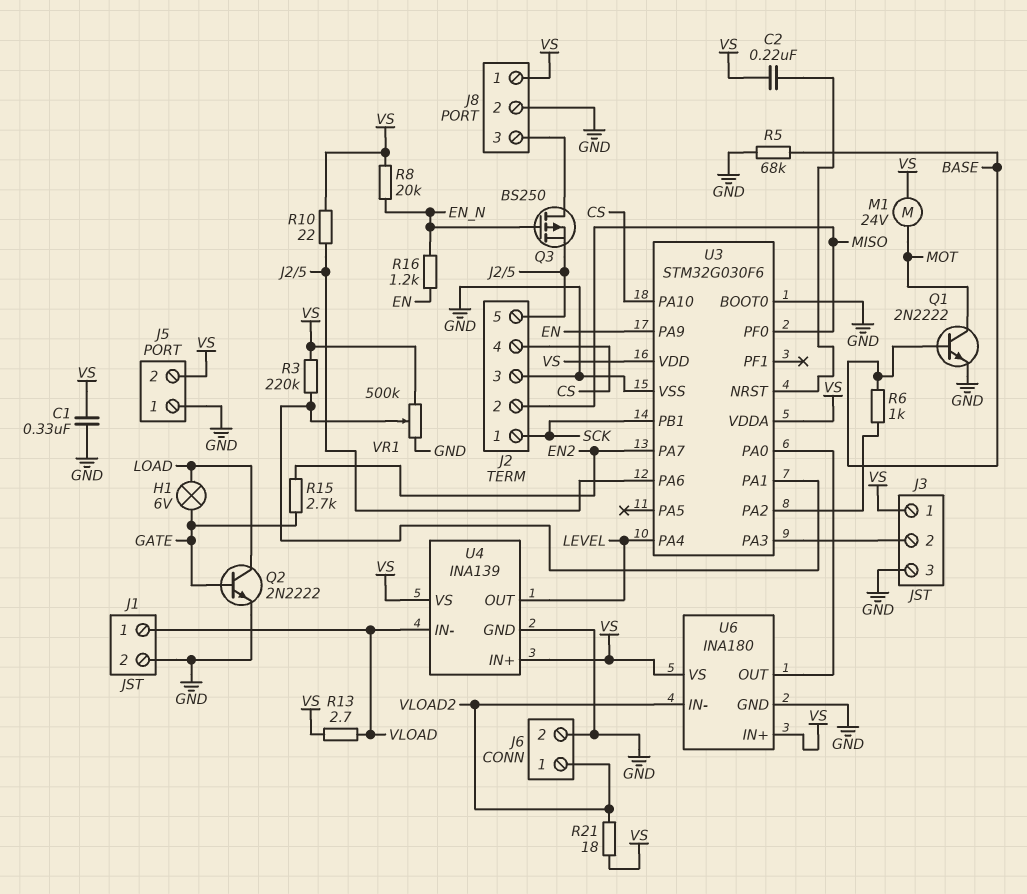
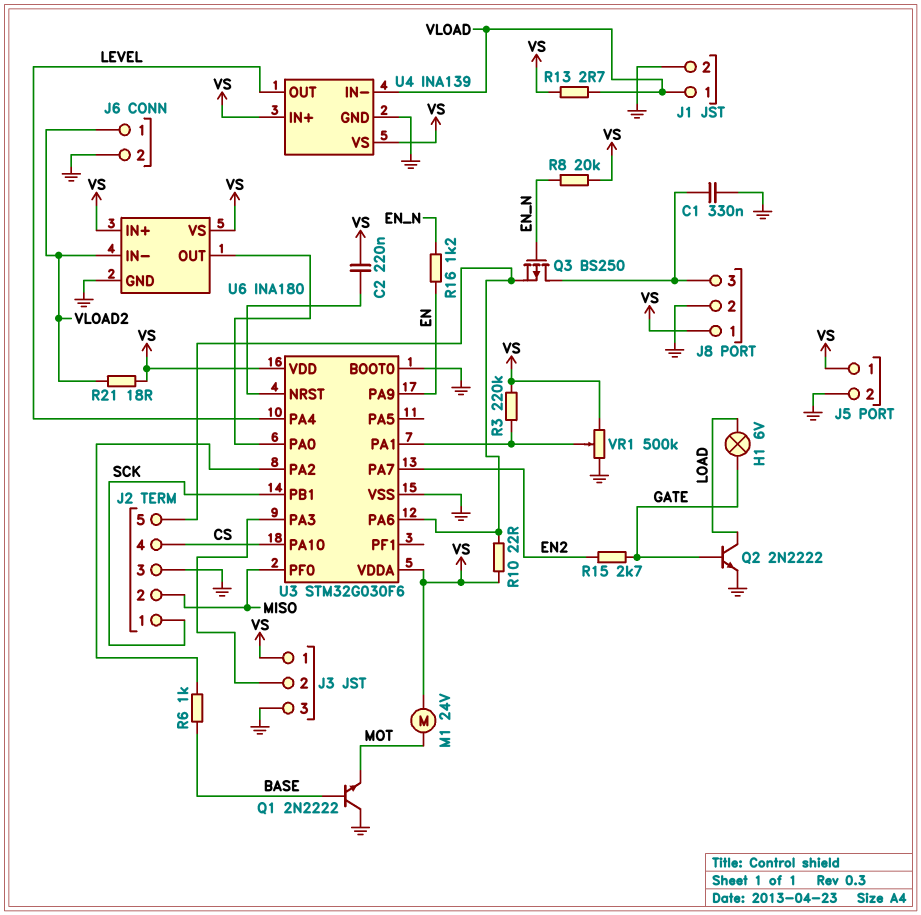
C1: 330nF (GND, VS) -> 330nF (GND, J8/3)
J5 pin 1: GND -> VS
J5 pin 2: VS -> GND
Q1: NPN 2N2222 (B BASE, C MOT, E GND) -> NPN 2N2222 (B BASE, C GND, E MOT)
R5: 68k (BASE, GND) -> none

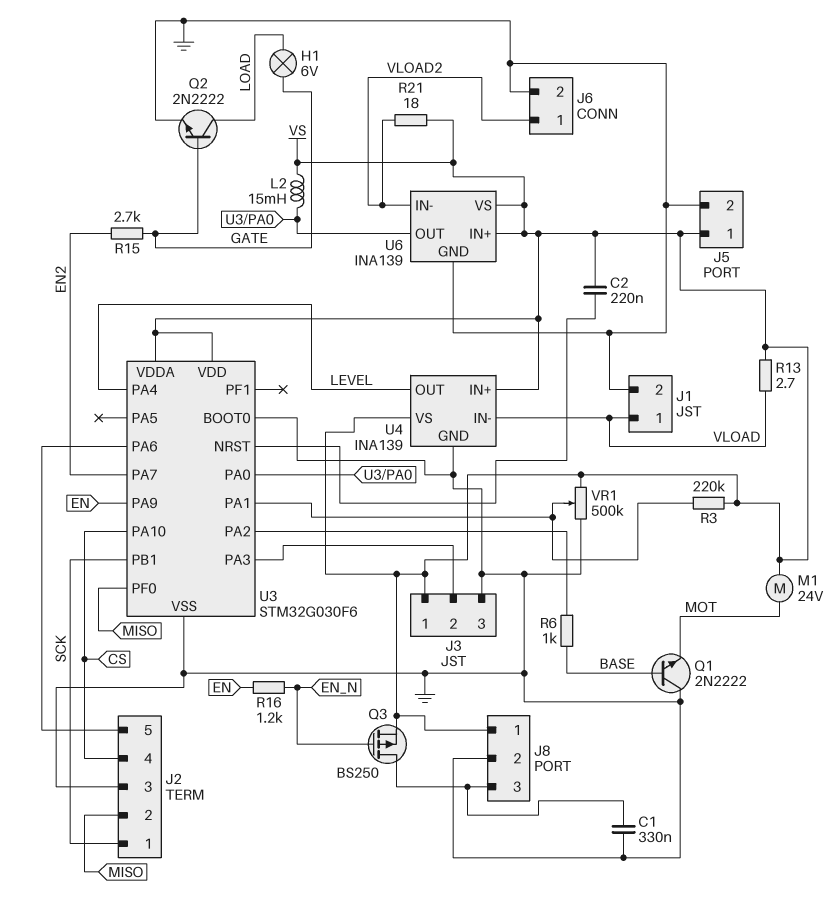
L2: none -> 15mH (U3/PA0, VS)
Q3: PMOS BS250 (G EN_N, D J8/3, S J2/5) -> PMOS BS250 (G EN_N, D J8/3, S VS)
R8: 20k (EN_N, VS) -> none
R10: 22 (J2/5, VS) -> none
U6: INA180 -> INA139

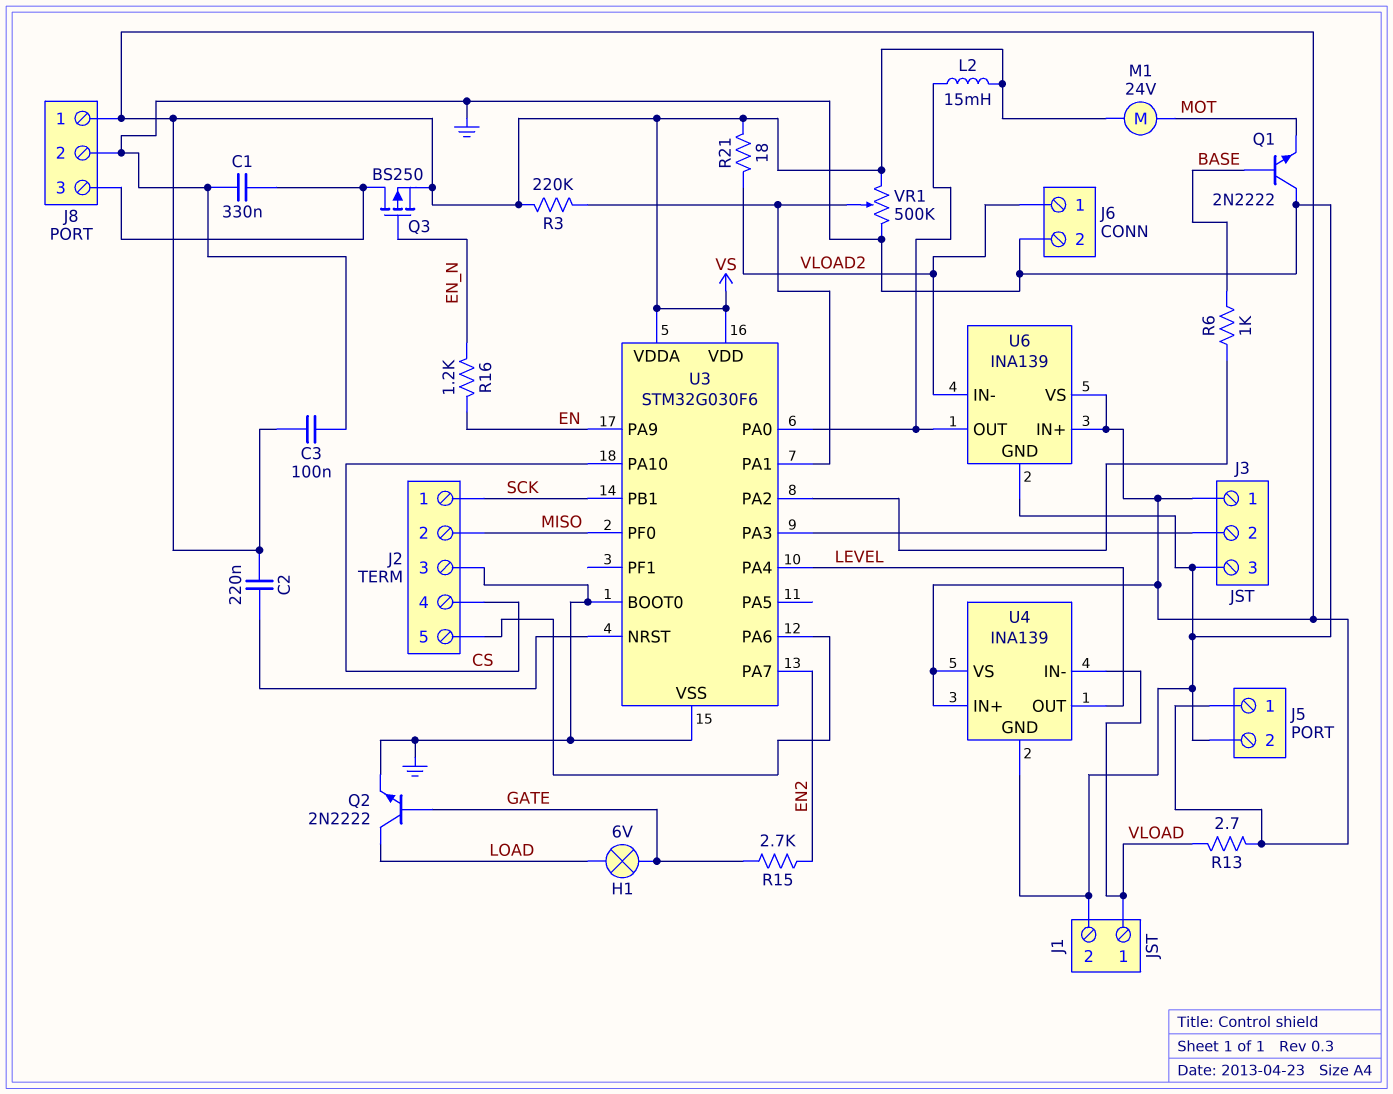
C3: none -> 100nF (GND, VS)

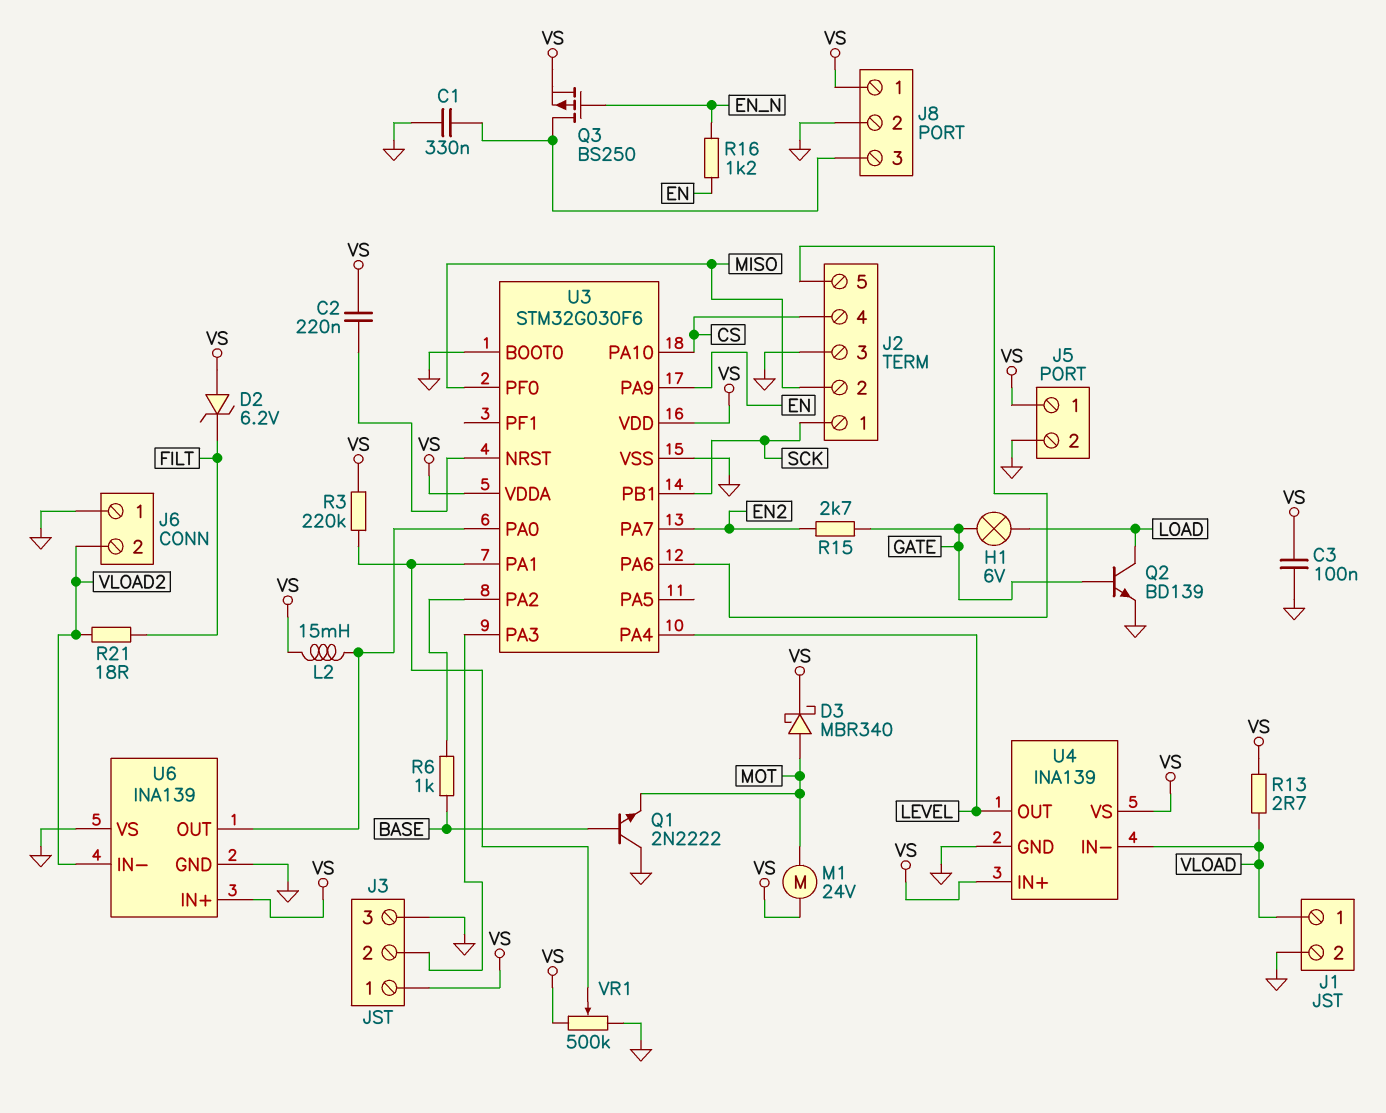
D2: none -> zener 6.2V (A VS, K FILT)
D3: none -> schottky MBR340 (A MOT, K VS)
J6 pin 1: VLOAD2 -> GND
J6 pin 2: GND -> VLOAD2
Q2: NPN 2N2222 (B GATE, C LOAD, E GND) -> NPN BD139 (B GATE, C LOAD, E GND)
R21: 18 (VLOAD2, VS) -> 18 (FILT, VLOAD2)
U6 pin VS: VS -> GND

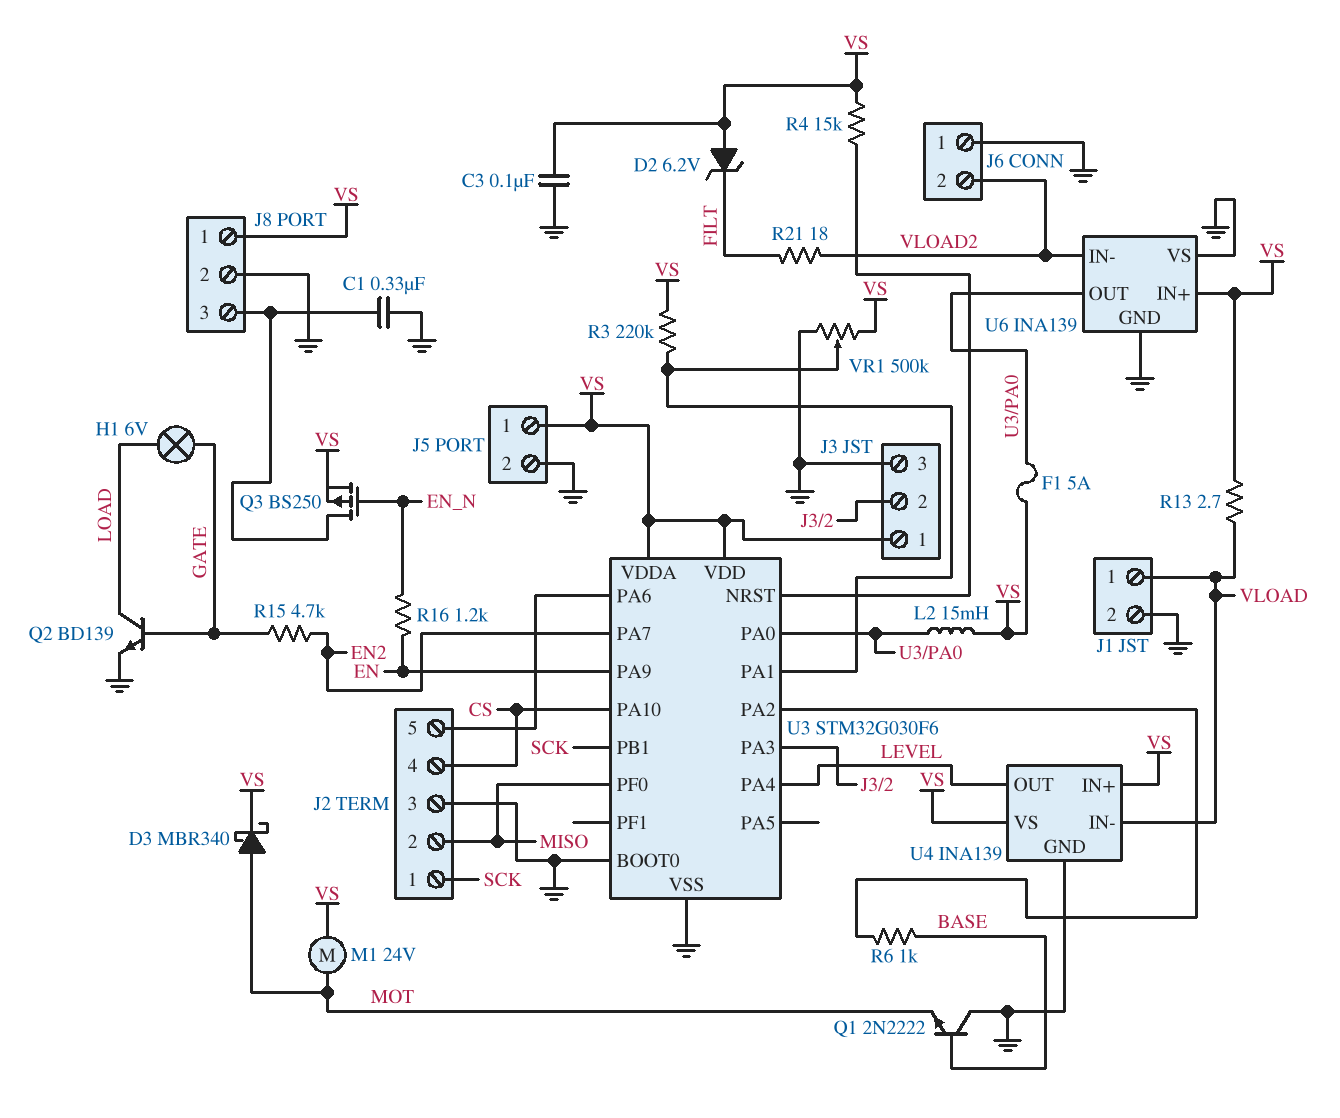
C2: 220nF (U3/NRST, VS) -> none
F1: none -> 5A (U3/PA0, VS)
R4: none -> 15k (U3/NRST, VS)
R15: 2.7k (EN2, GATE) -> 4.7k (EN2, GATE)

